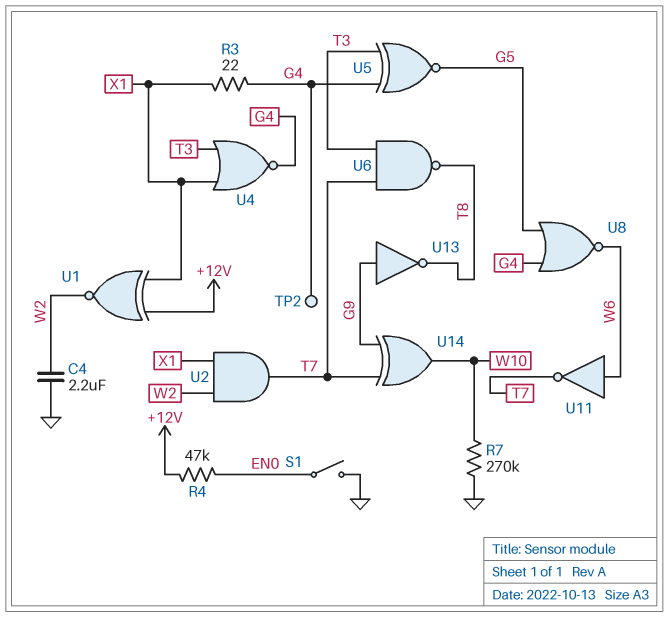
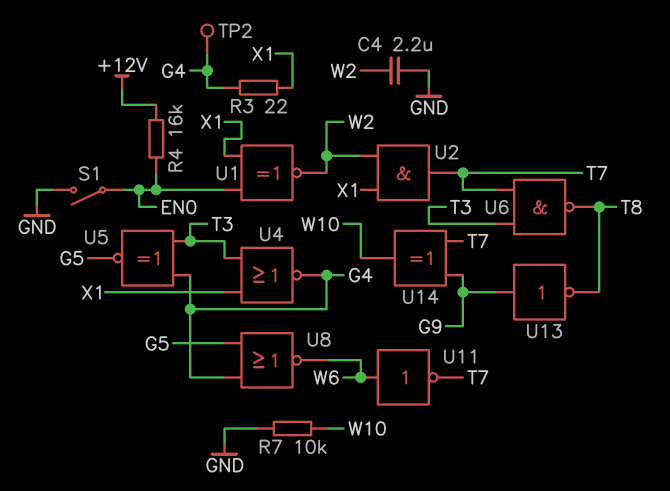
R4: 47k (+12V, EN0) -> 16k (+12V, EN0)
R7: 270k (GND, W10) -> 10k (GND, W10)
U1: XNOR (in +12V, in X1, out W2) -> XNOR (in EN0, in X1, out W2)

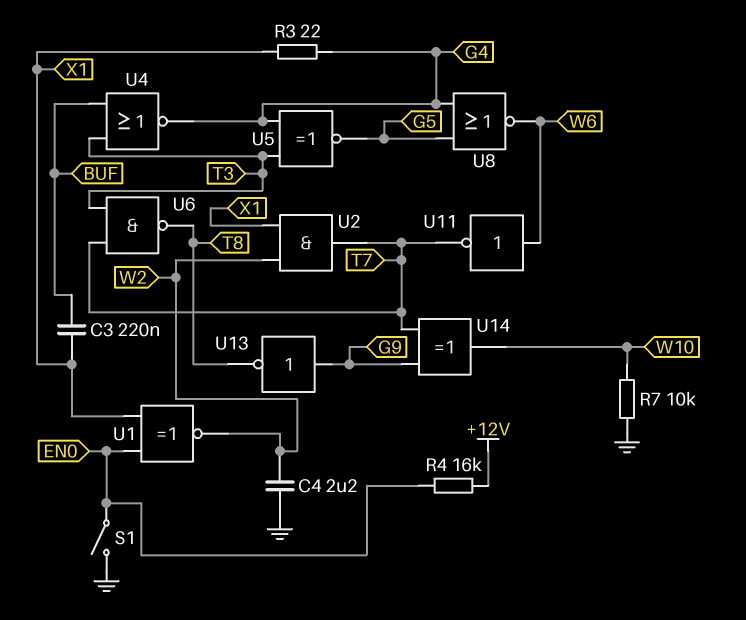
C3: none -> 220nF (BUF, X1)
TP2: test point (G4) -> none
U4: NOR (in T3, in X1, out G4) -> NOR (in BUF, in T3, out G4)

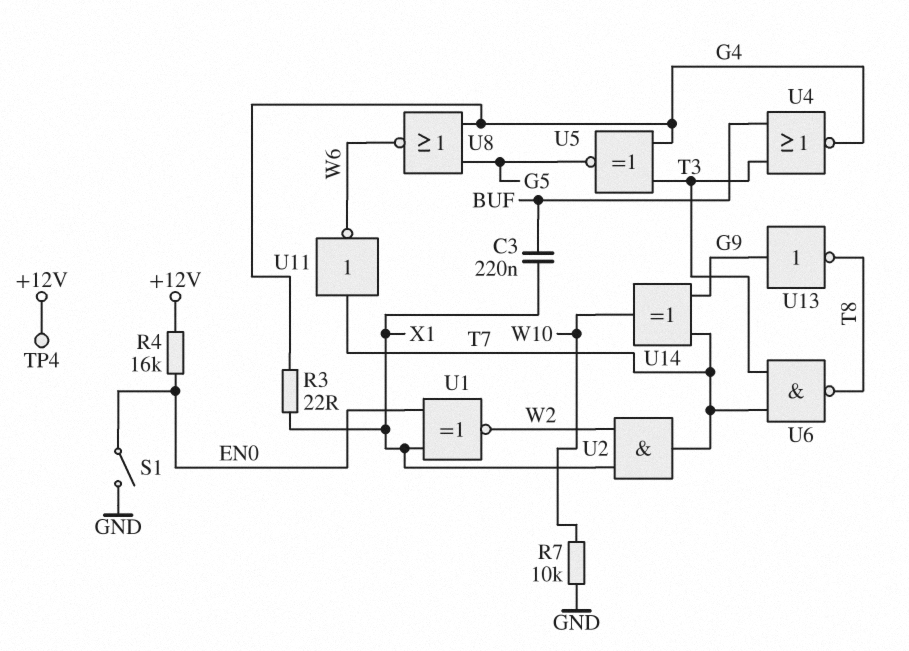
C4: 2.2uF (GND, W2) -> none
TP4: none -> test point (+12V)
U11: NOT (in W6, out T7) -> NOT (in T7, out W6)

